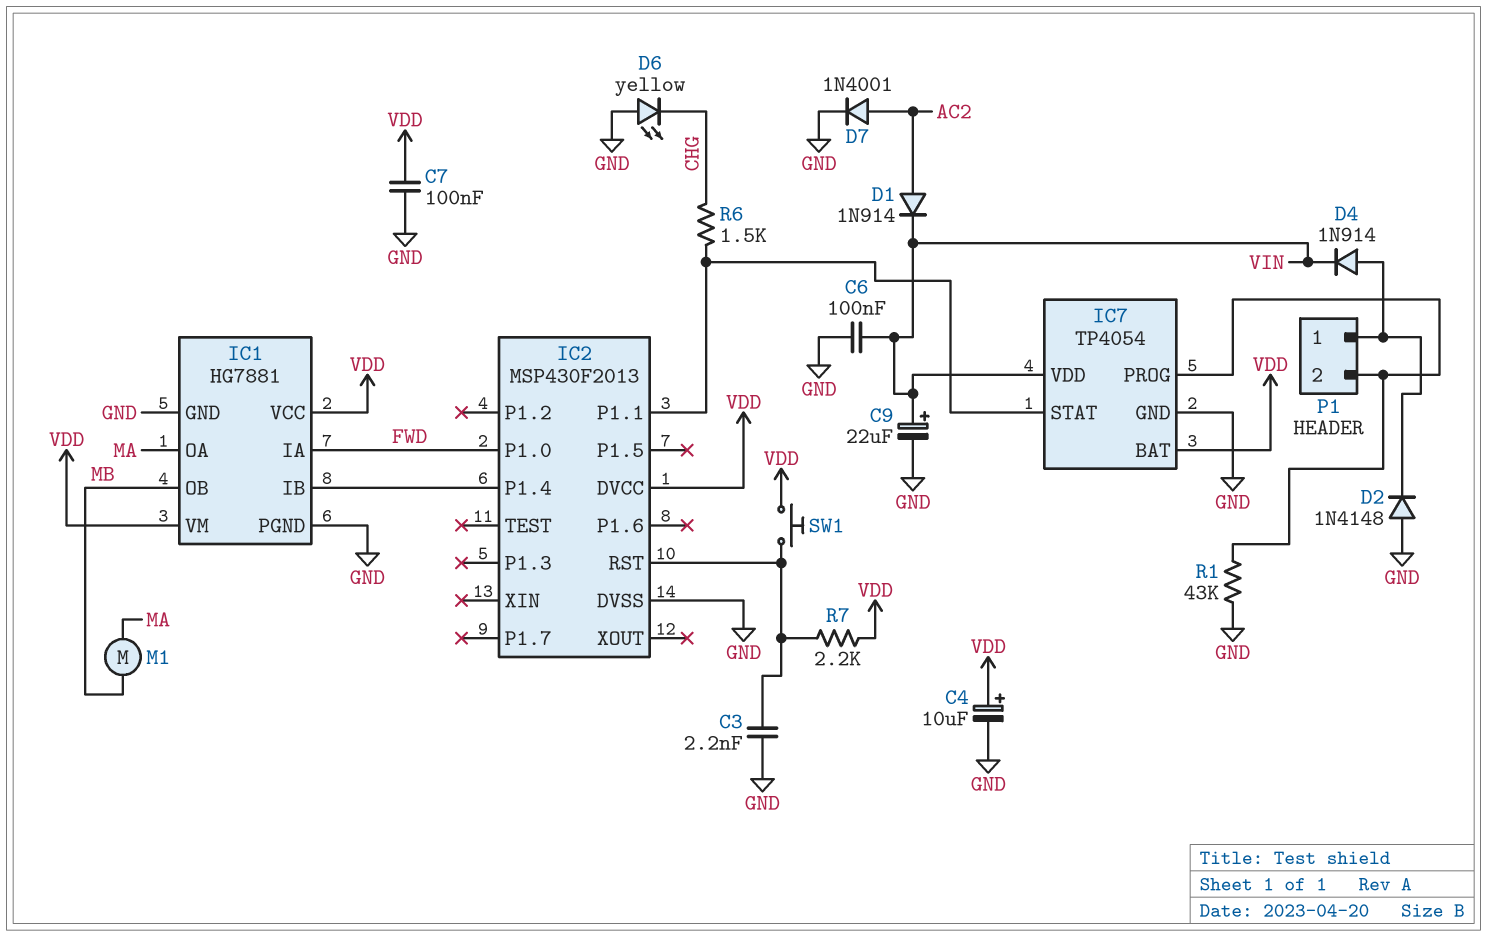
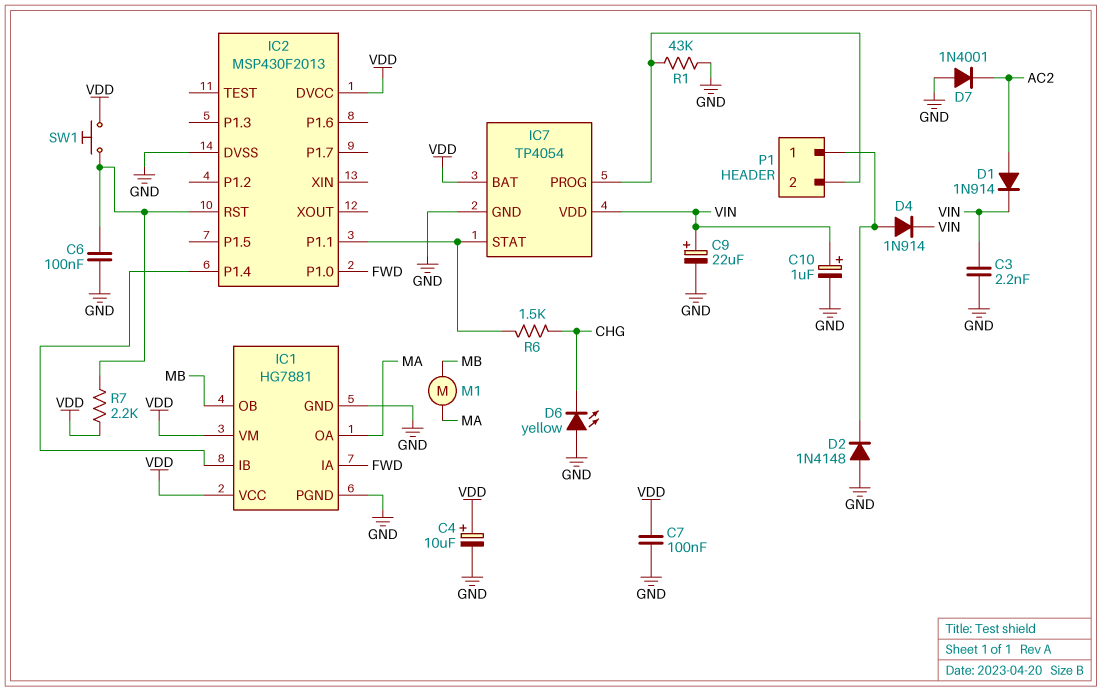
C3: 2.2nF (GND, IC2/RST) -> 2.2nF (GND, VIN)
C6: 100nF (GND, VIN) -> 100nF (GND, IC2/RST)
C10: none -> 1uF (plus VIN, minus GND)
D7: diode 1N4001 (A AC2, K GND) -> diode 1N4001 (A GND, K AC2)

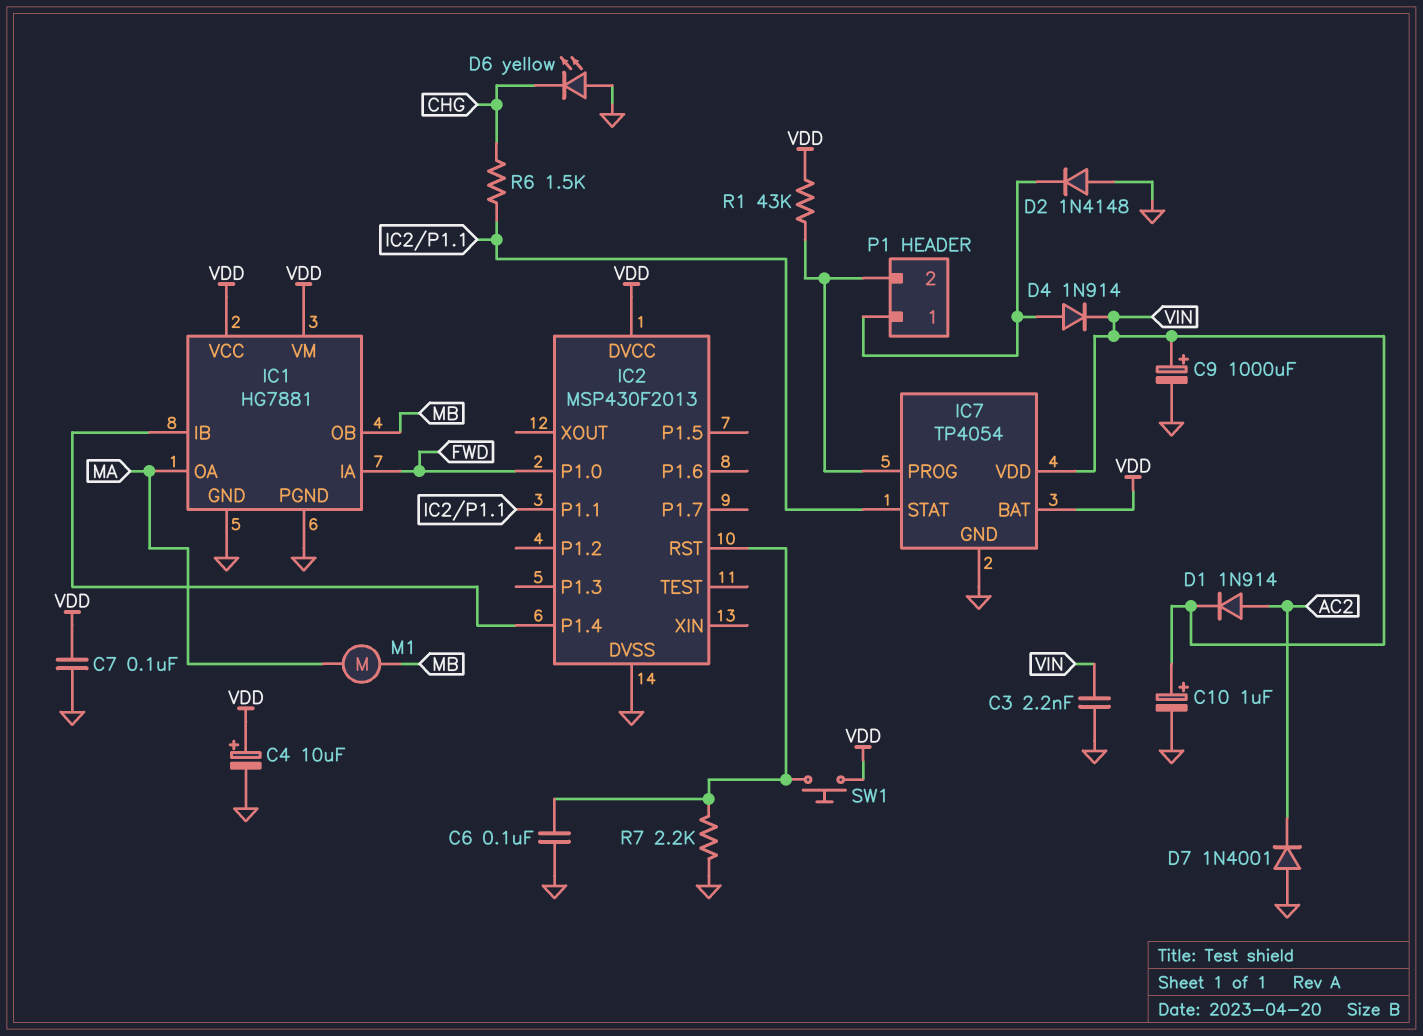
C9: 22uF (plus VIN, minus GND) -> 1000uF (plus VIN, minus GND)
R1: 43k (GND, IC7/PROG) -> 43k (IC7/PROG, VDD)
R7: 2.2k (IC2/RST, VDD) -> 2.2k (GND, IC2/RST)

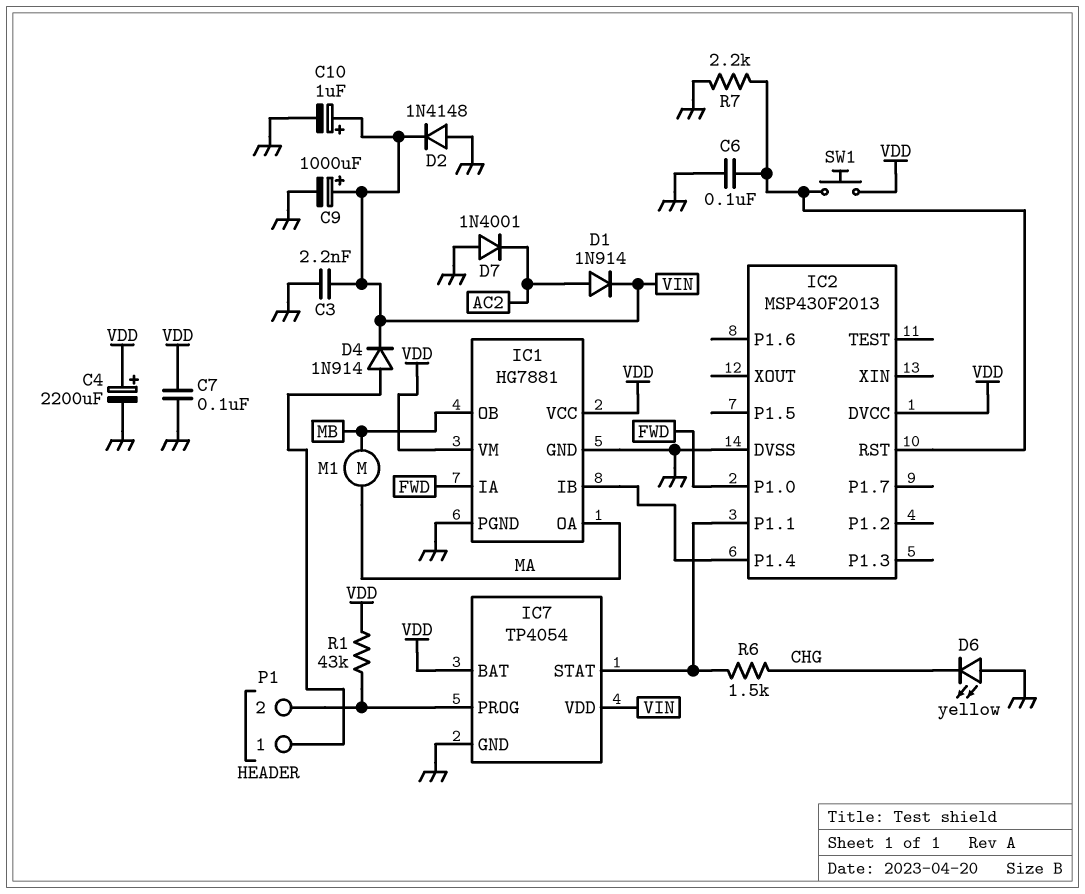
C4: 10uF (plus VDD, minus GND) -> 2200uF (plus VDD, minus GND)
D2: diode 1N4148 (A GND, K P1/1) -> diode 1N4148 (A GND, K VIN)

